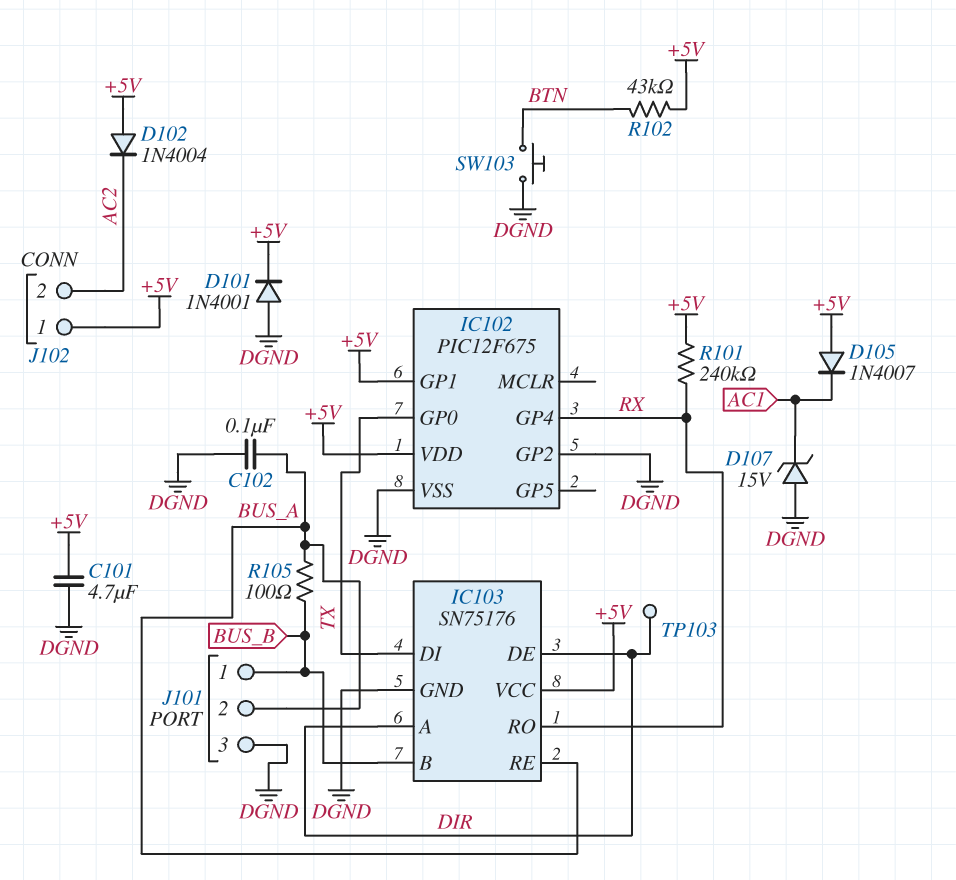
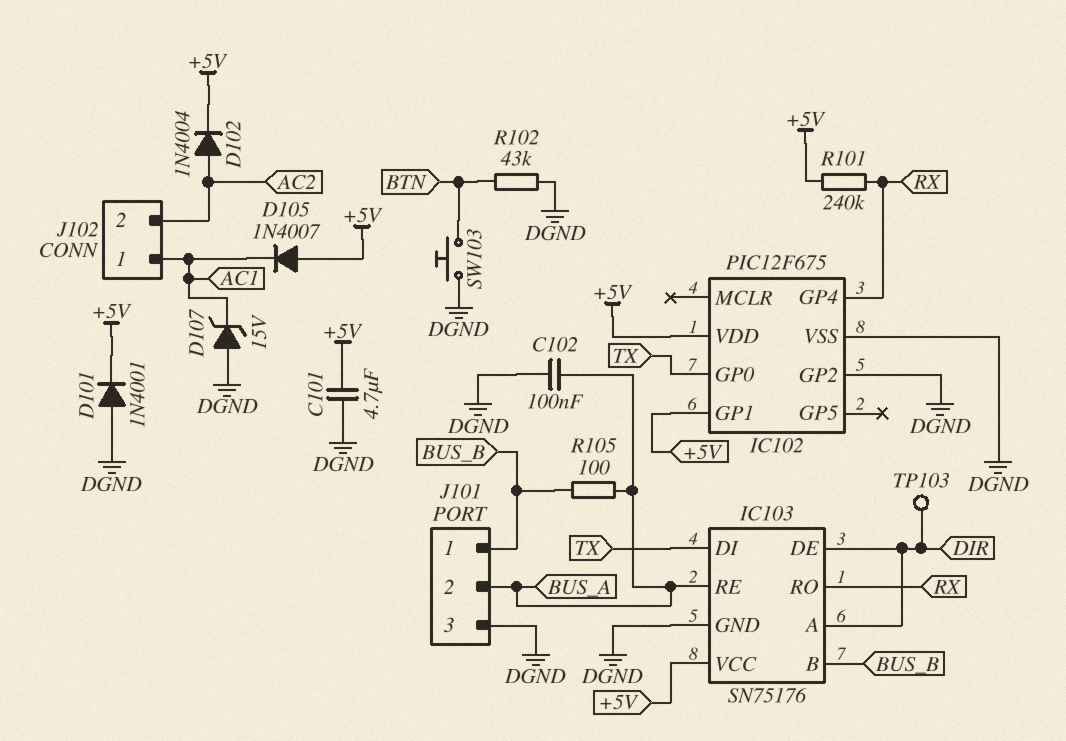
D102: diode 1N4004 (A +5V, K AC2) -> diode 1N4004 (A AC2, K +5V)
J102 pin 1: +5V -> AC1
R102: 43k (+5V, BTN) -> 43k (BTN, DGND)

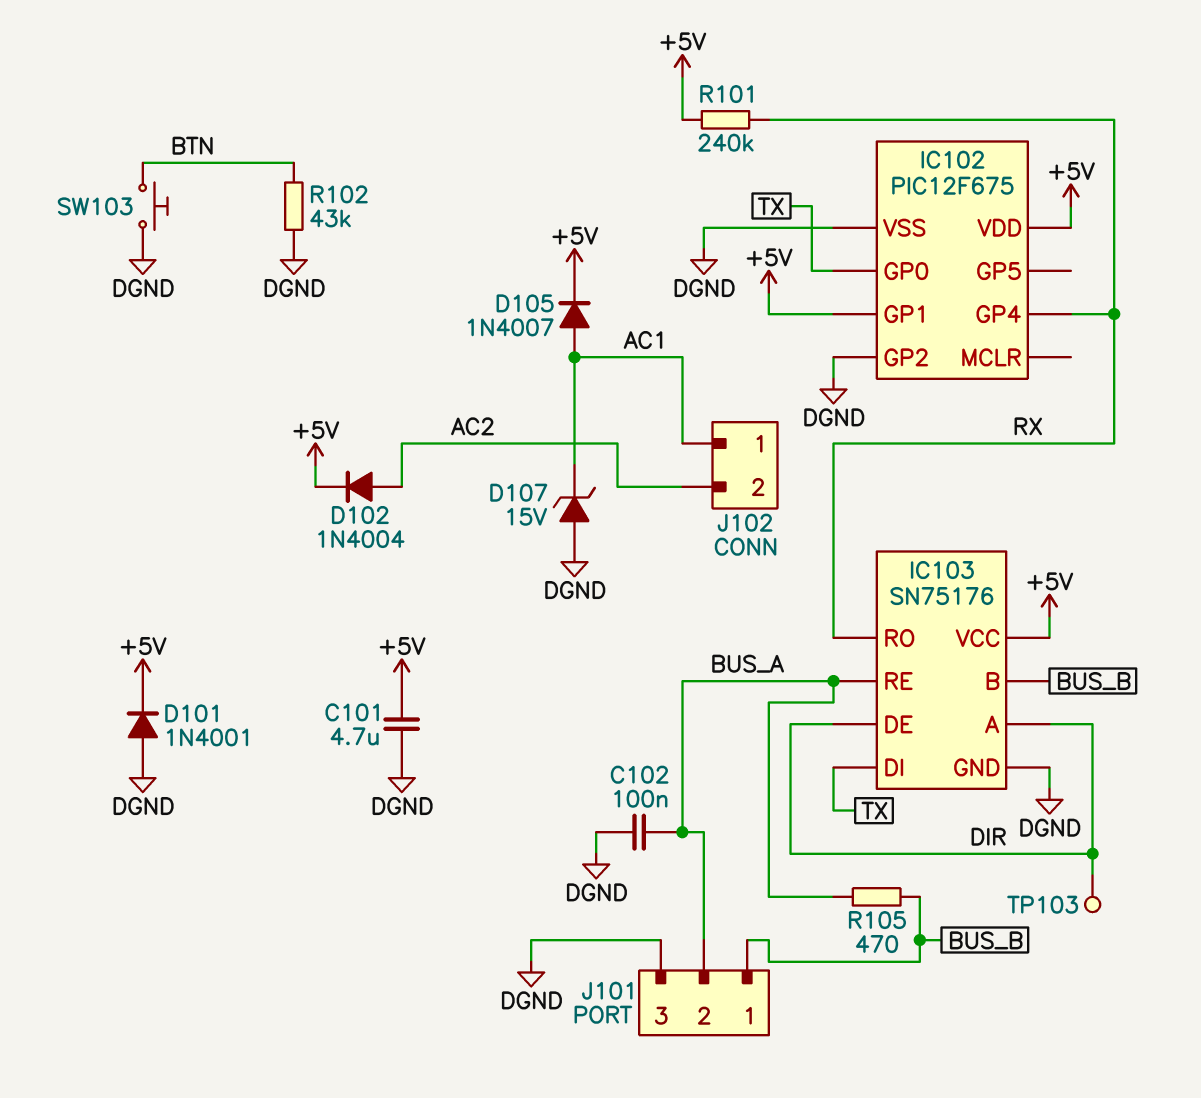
D105: diode 1N4007 (A +5V, K AC1) -> diode 1N4007 (A AC1, K +5V)
R105: 100 (BUS_A, BUS_B) -> 470 (BUS_A, BUS_B)

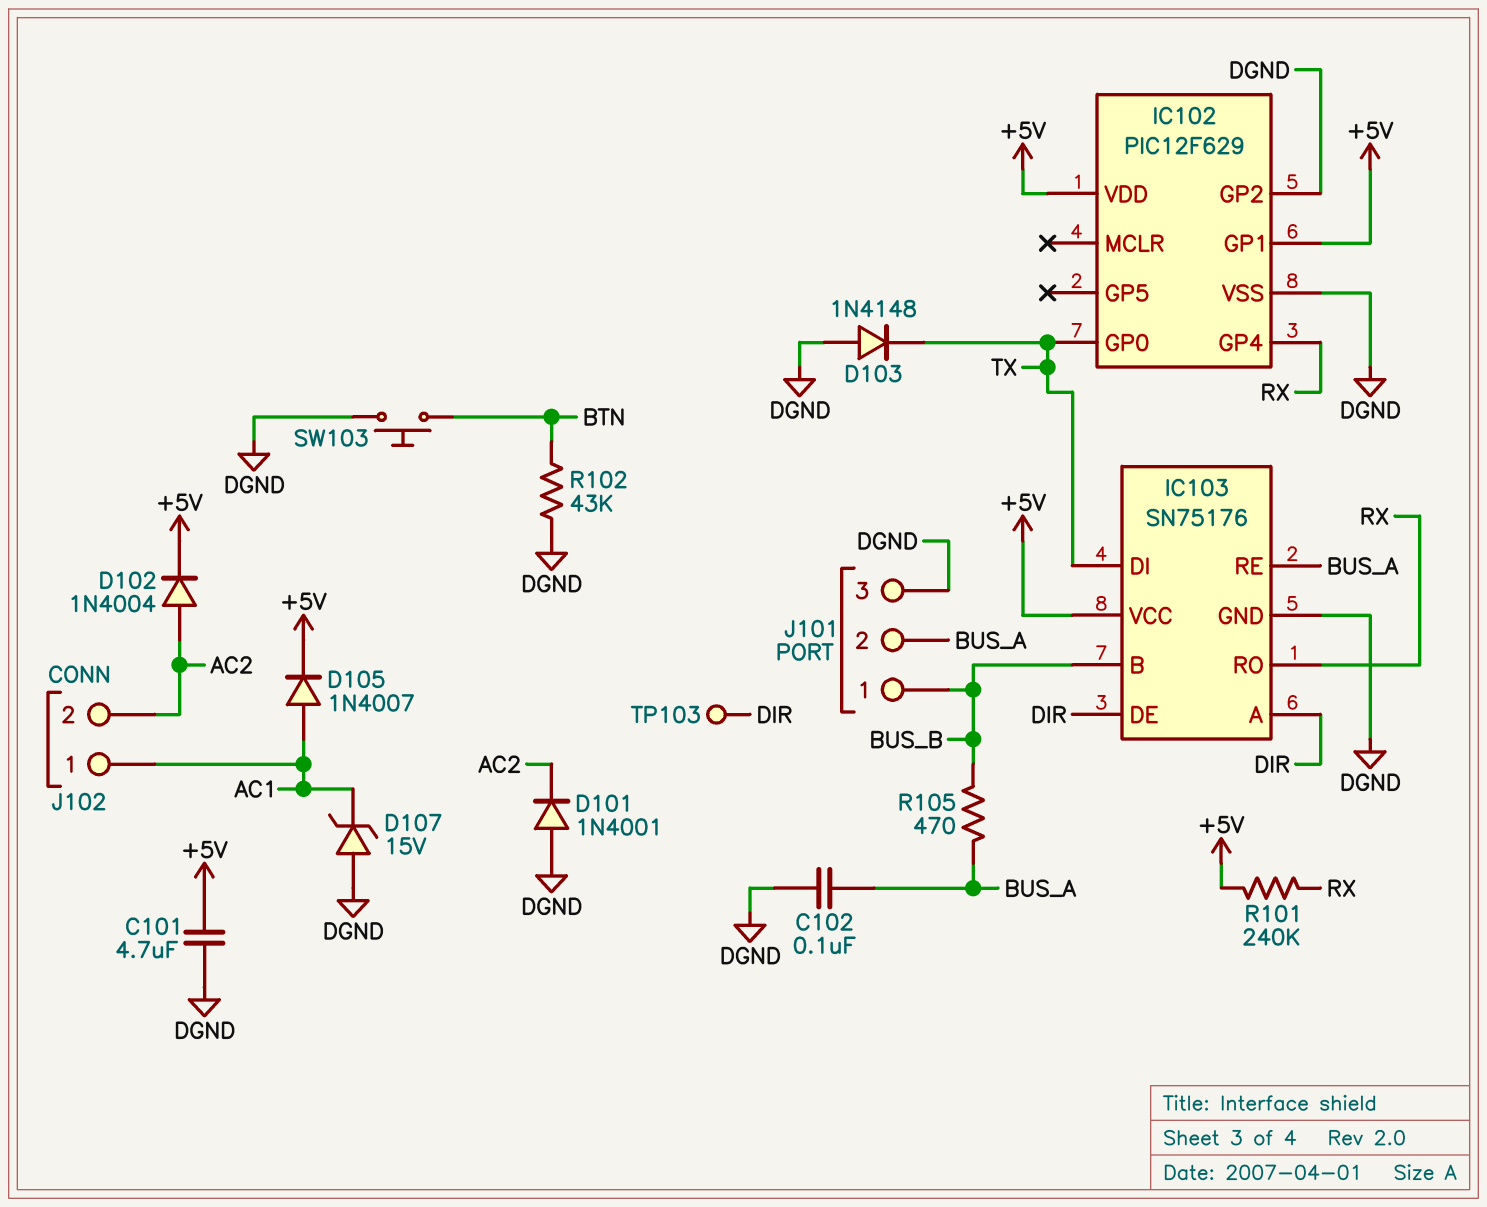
D101: diode 1N4001 (A DGND, K +5V) -> diode 1N4001 (A DGND, K AC2)
D103: none -> diode 1N4148 (A DGND, K TX)
IC102: PIC12F675 -> PIC12F629

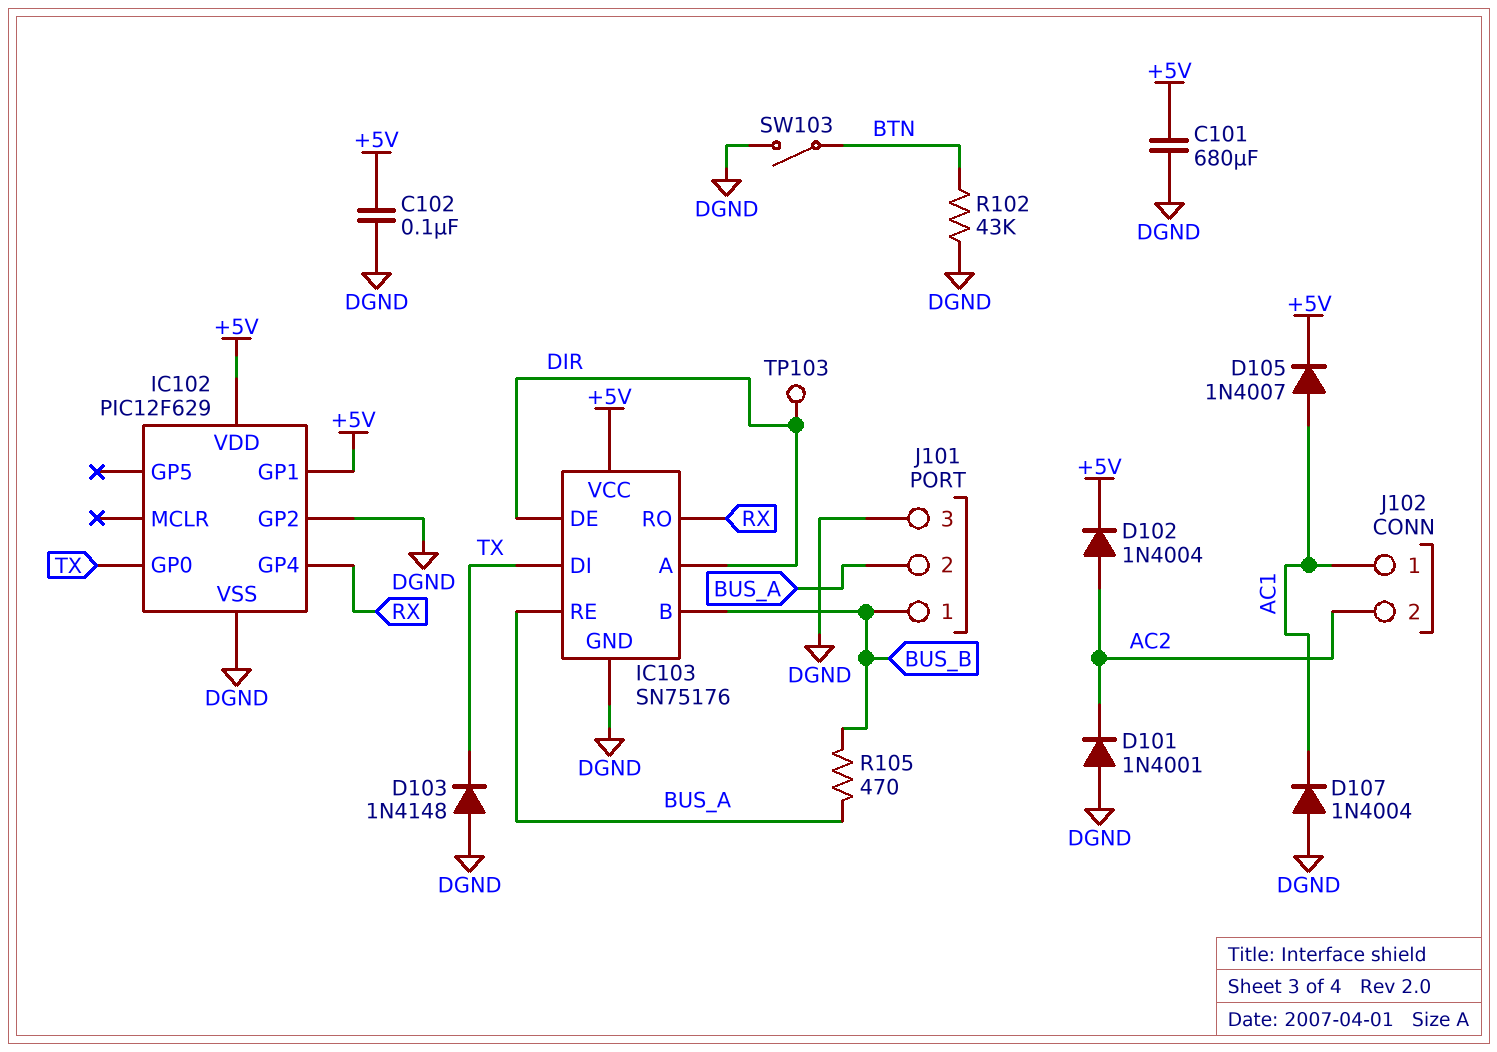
C101: 4.7uF (+5V, DGND) -> 680uF (+5V, DGND)
C102: 100nF (BUS_A, DGND) -> 100nF (+5V, DGND)
D107: zener 15V (A DGND, K AC1) -> diode 1N4004 (A DGND, K AC1)
R101: 240k (+5V, RX) -> none
SW103: button (BTN, DGND) -> switch (BTN, DGND)

